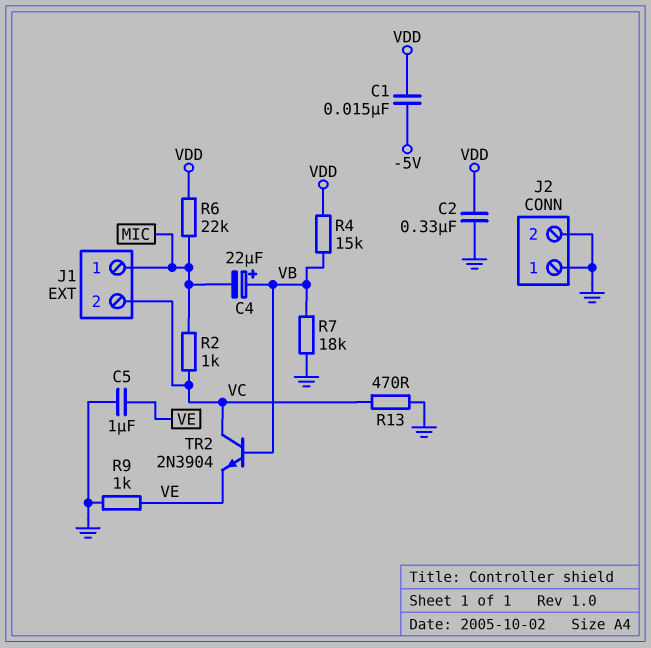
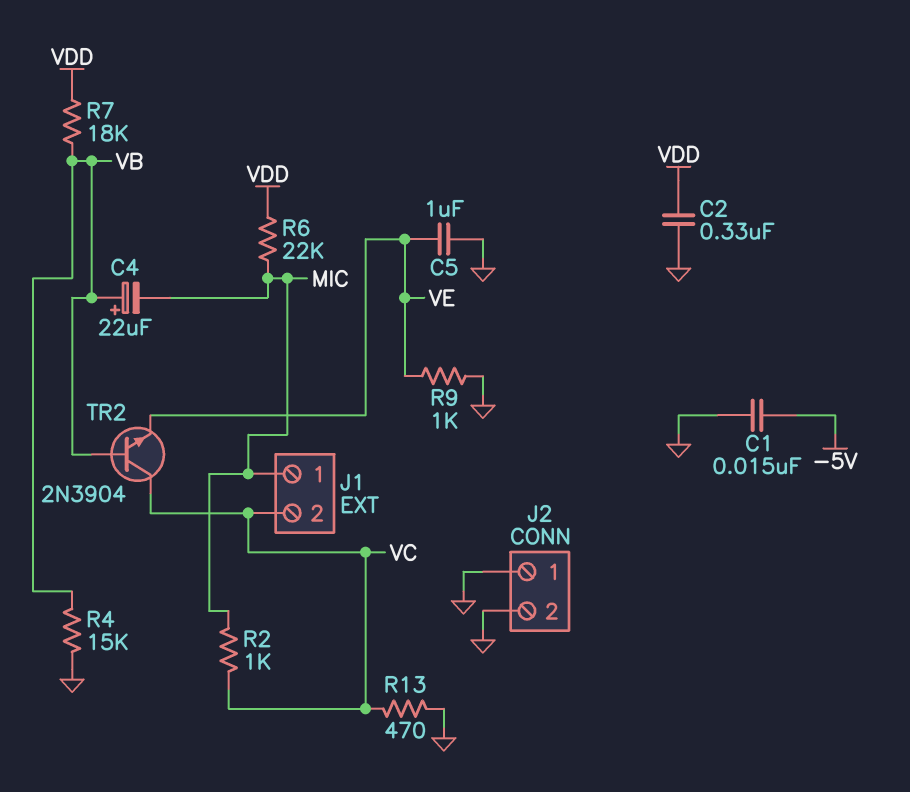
C1: 15nF (-5V, VDD) -> 15nF (-5V, GND)
R4: 15k (VB, VDD) -> 15k (GND, VB)
R7: 18k (GND, VB) -> 18k (VB, VDD)

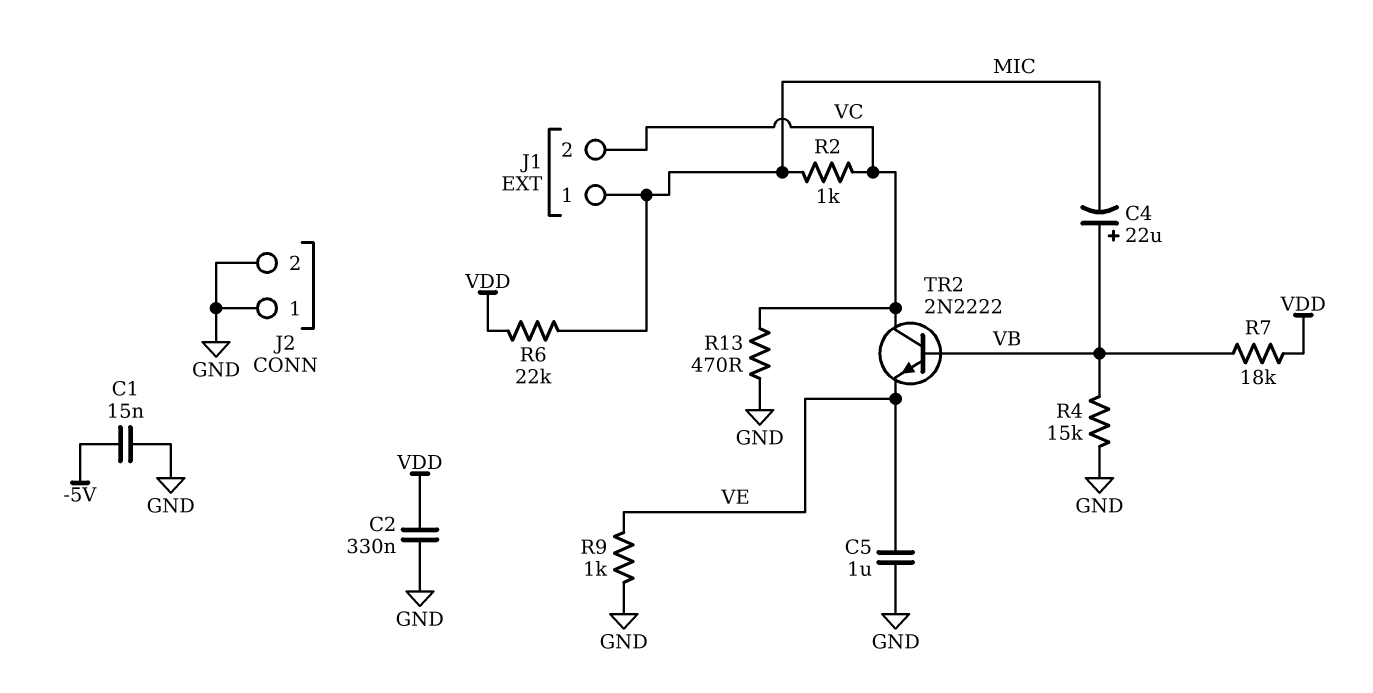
TR2: NPN 2N3904 (B VB, C VC, E VE) -> NPN 2N2222 (B VB, C VC, E VE)

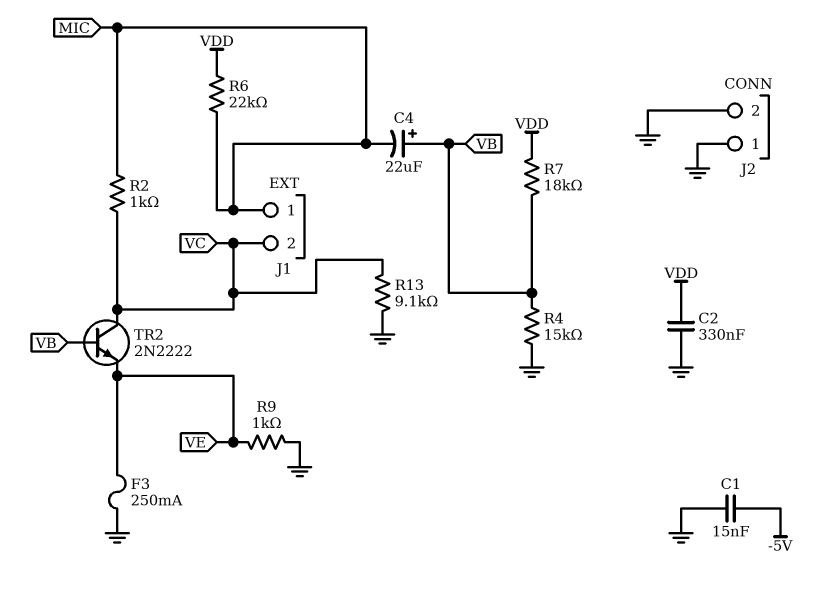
C5: 1uF (GND, VE) -> none
F3: none -> 250mA (GND, VE)
R13: 470 (GND, VC) -> 9.1k (GND, VC)

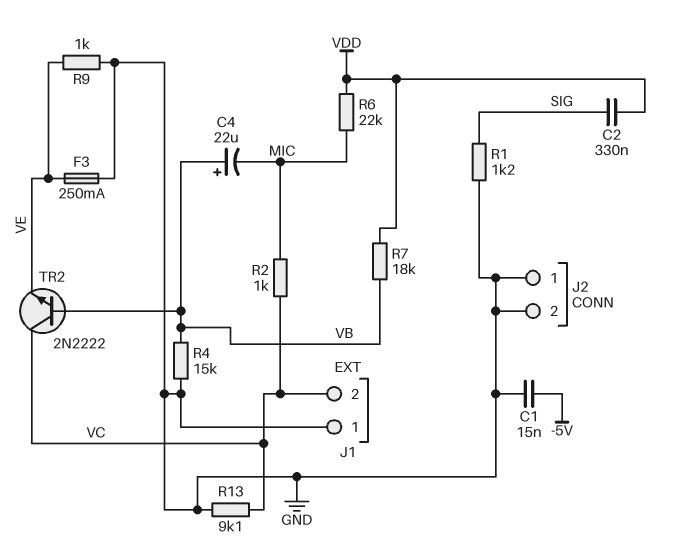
C2: 330nF (GND, VDD) -> 330nF (SIG, VDD)
J1 pin 1: MIC -> GND
R1: none -> 1.2k (GND, SIG)

